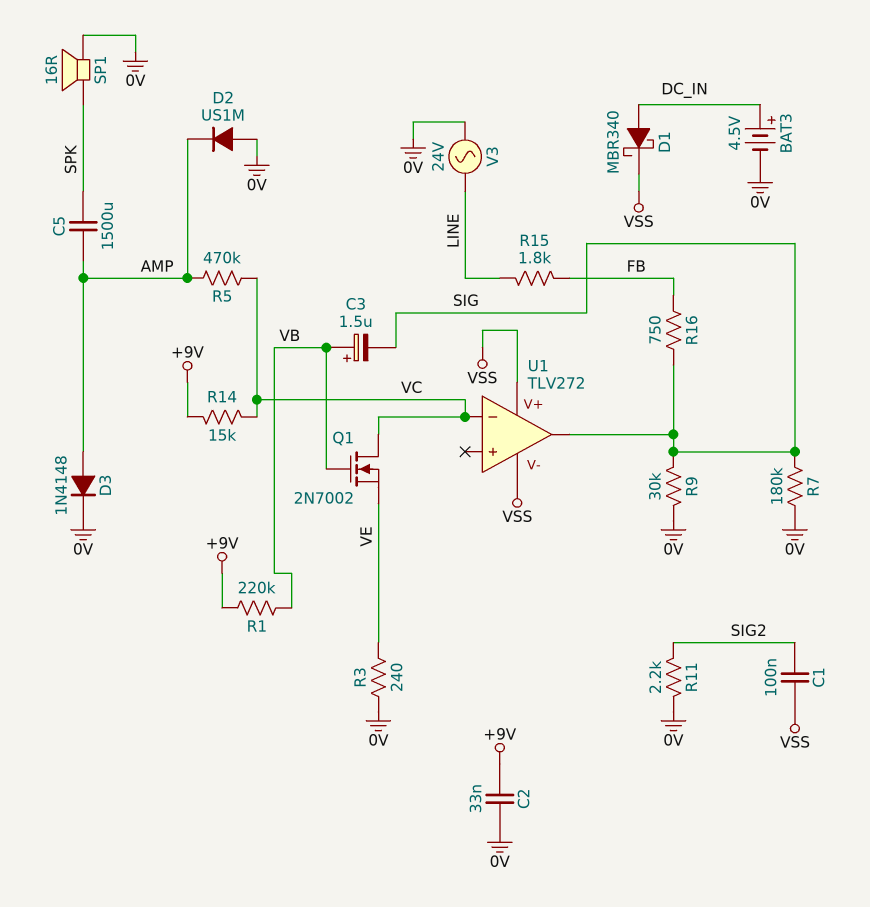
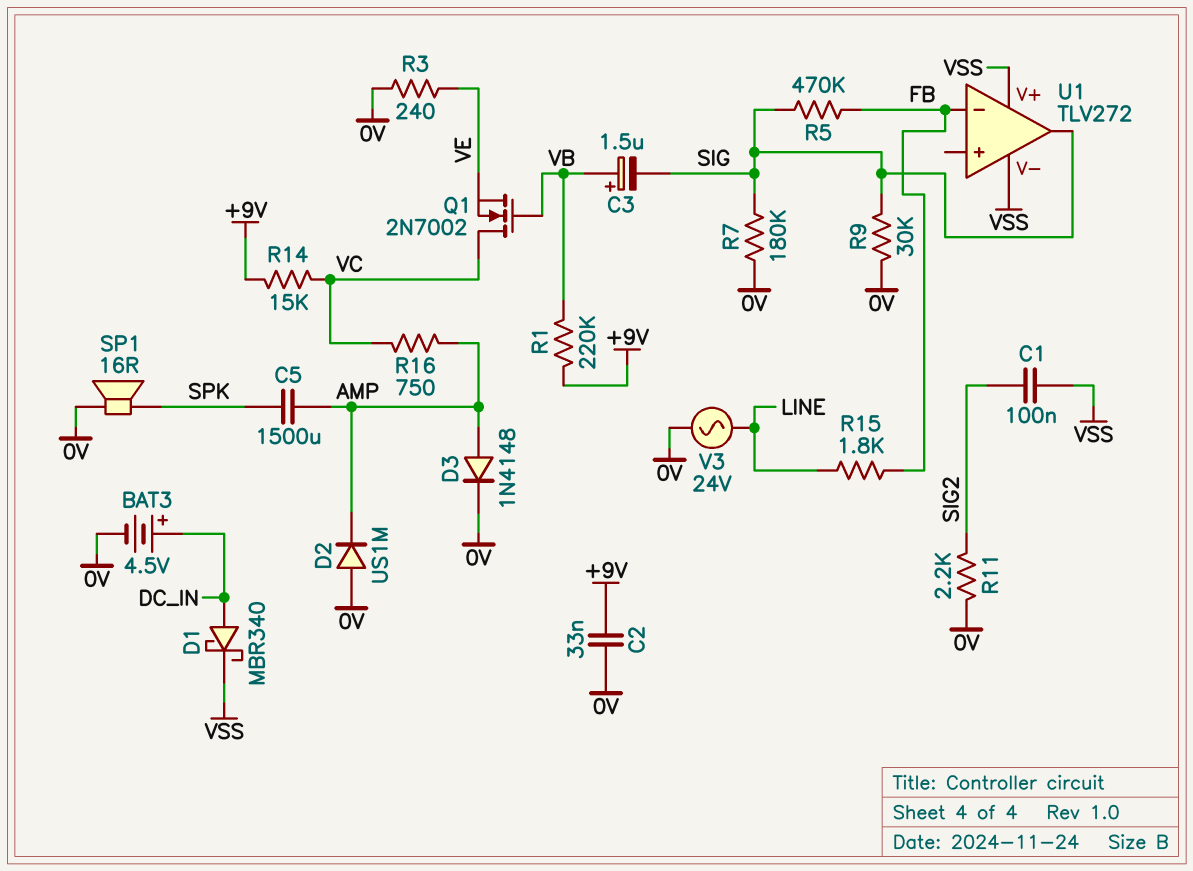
R5: 470k (AMP, VC) -> 470k (FB, SIG)
R16: 750 (FB, SIG) -> 750 (AMP, VC)
U1 pin in-: VC -> FB

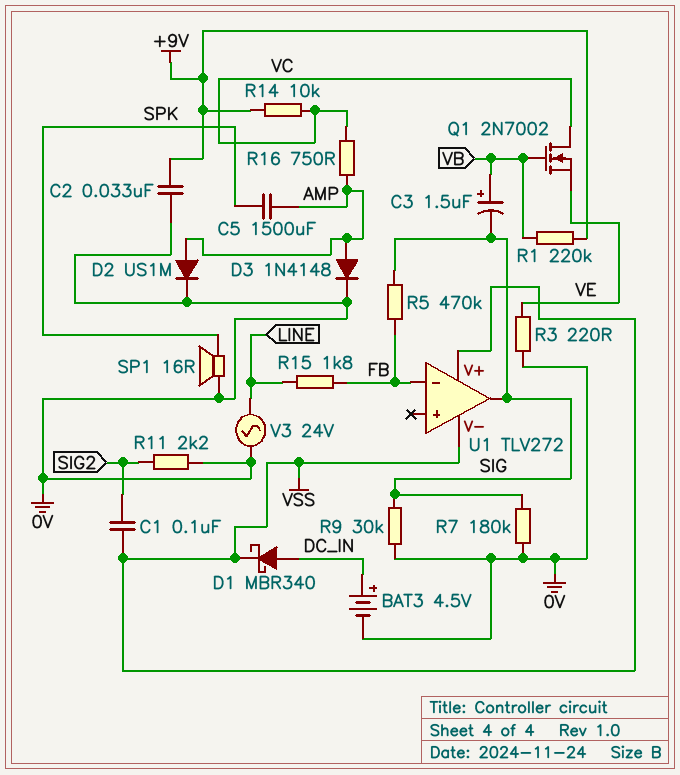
D2: diode US1M (A 0V, K AMP) -> diode US1M (A AMP, K 0V)
R3: 240 (0V, VE) -> 220 (0V, VE)
R14: 15k (+9V, VC) -> 10k (+9V, VC)

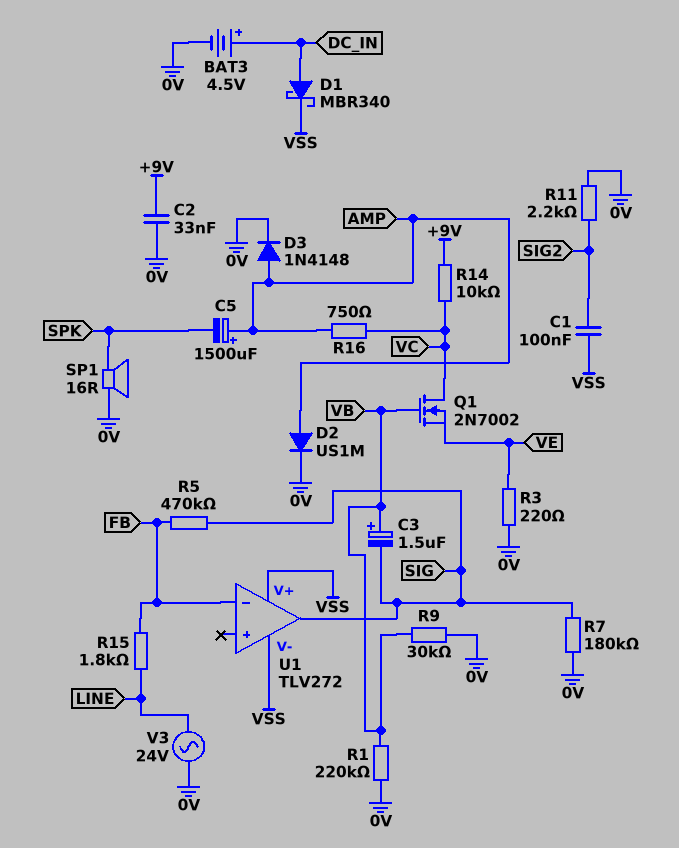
C5: 1500uF (AMP, SPK) -> 1500uF (plus AMP, minus SPK)
R1: 220k (+9V, VB) -> 220k (0V, VB)
R9: 30k (0V, SIG) -> 30k (0V, VB)

